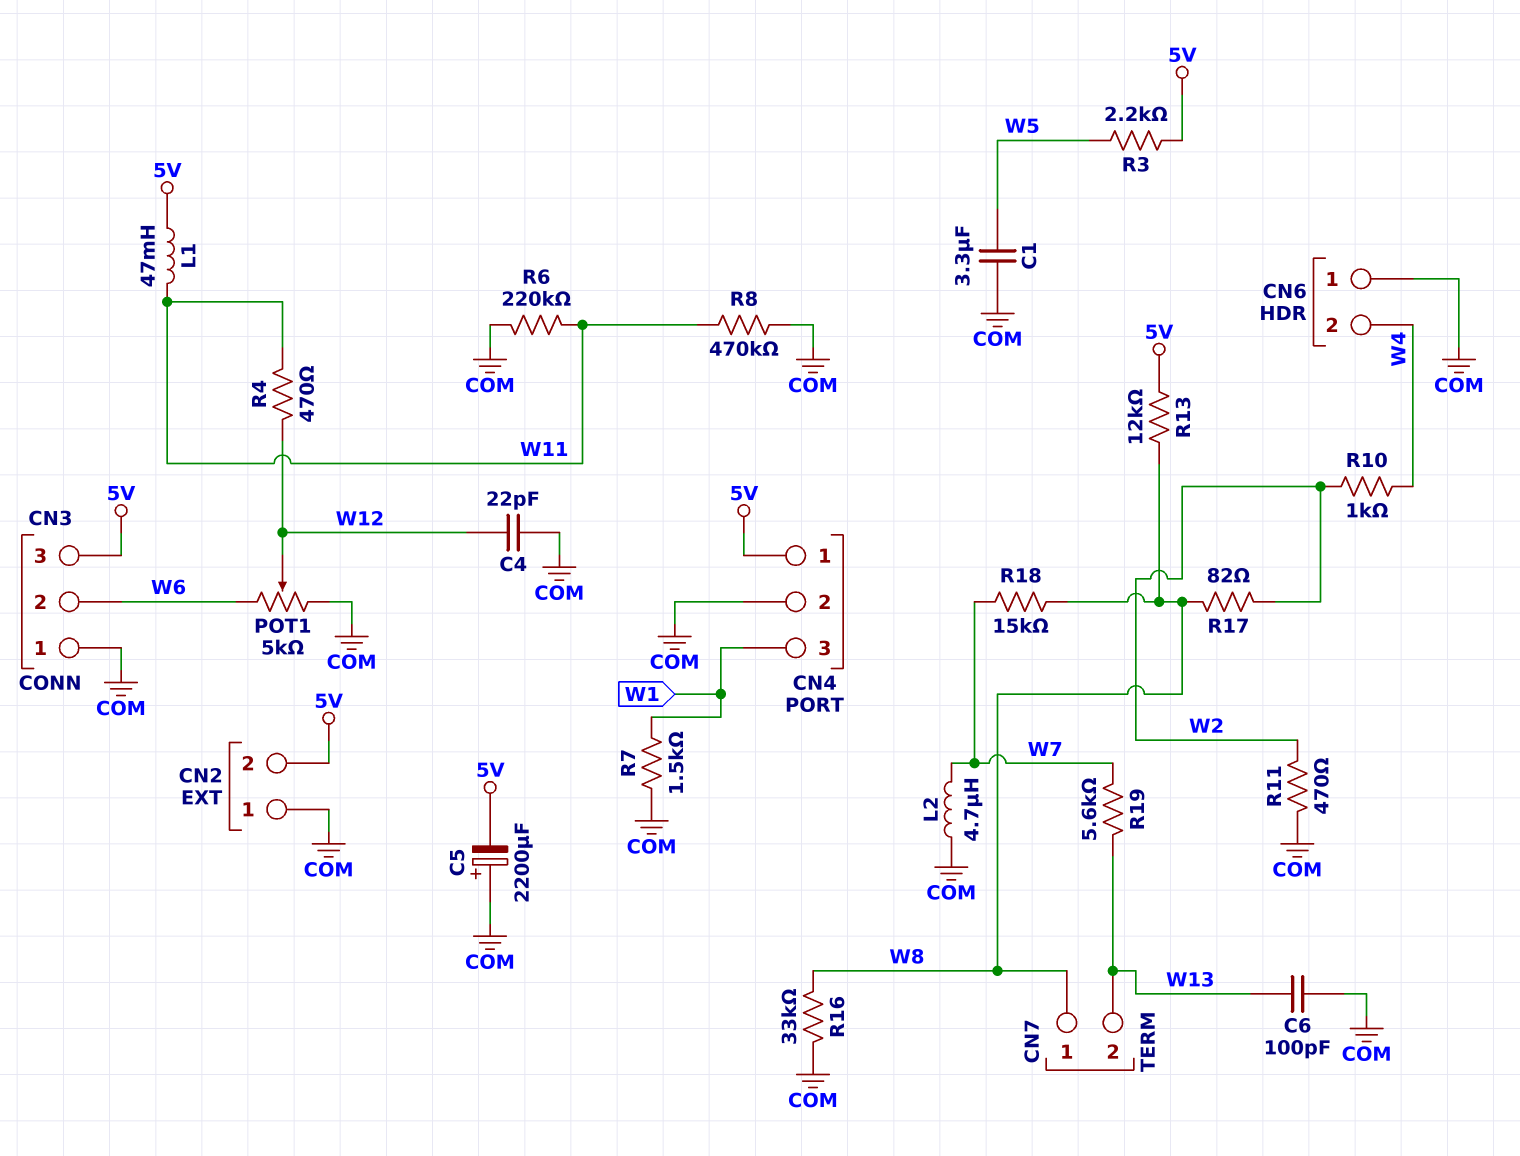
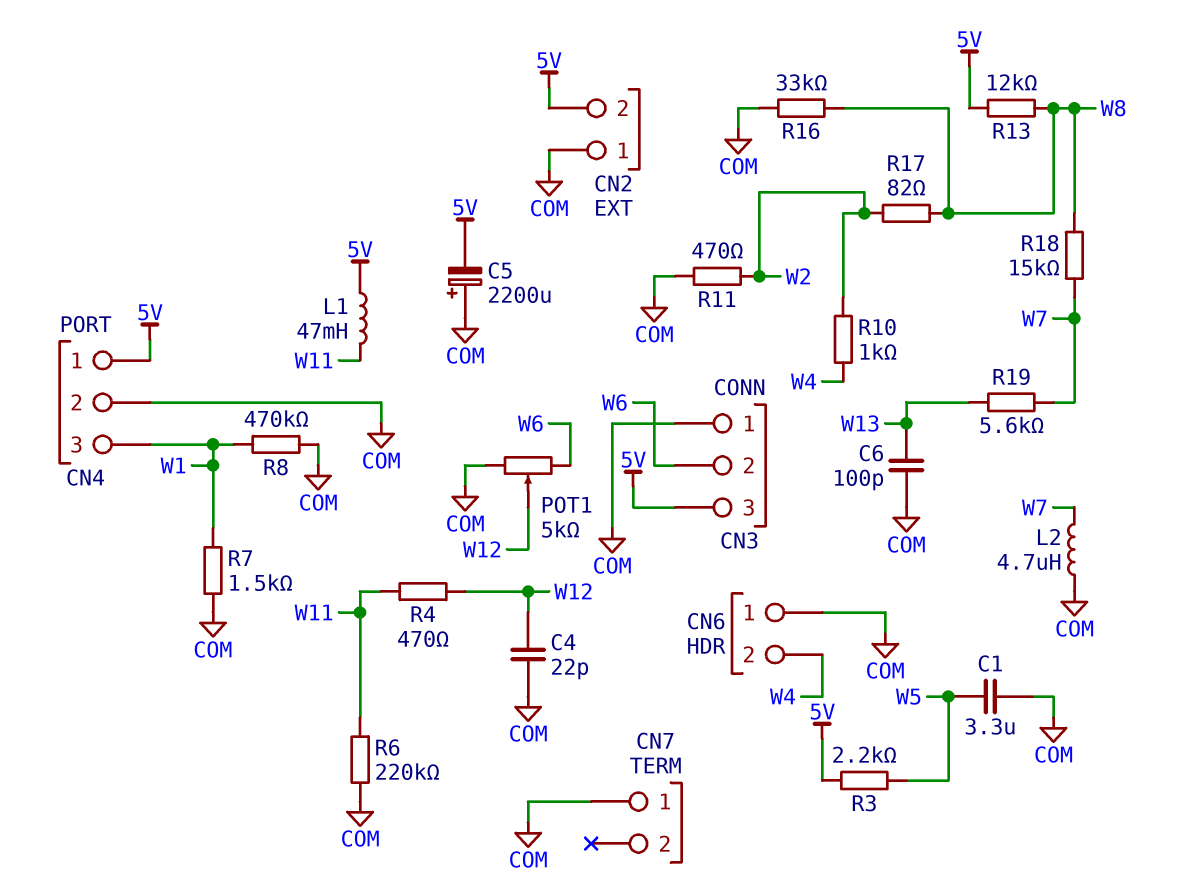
CN7 pin 1: W8 -> COM
CN7 pin 2: W13 -> none
R8: 470k (COM, W11) -> 470k (COM, W1)

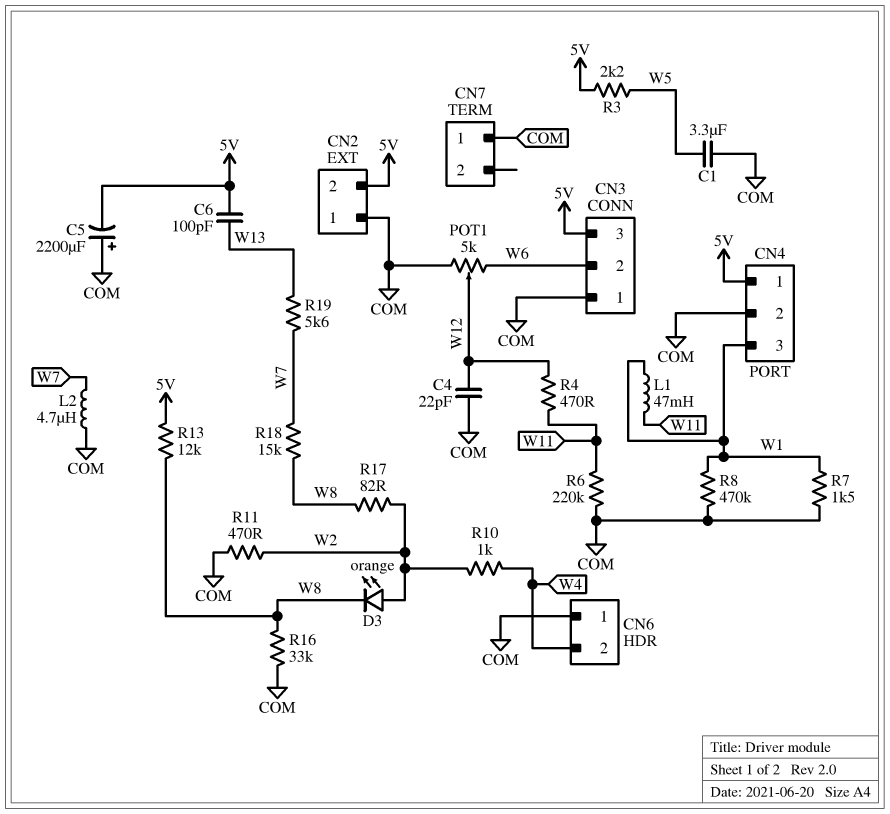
C6: 100pF (COM, W13) -> 100pF (5V, W13)
D3: none -> LED orange (A W2, K W8)
L1: 47mH (5V, W11) -> 47mH (W1, W11)

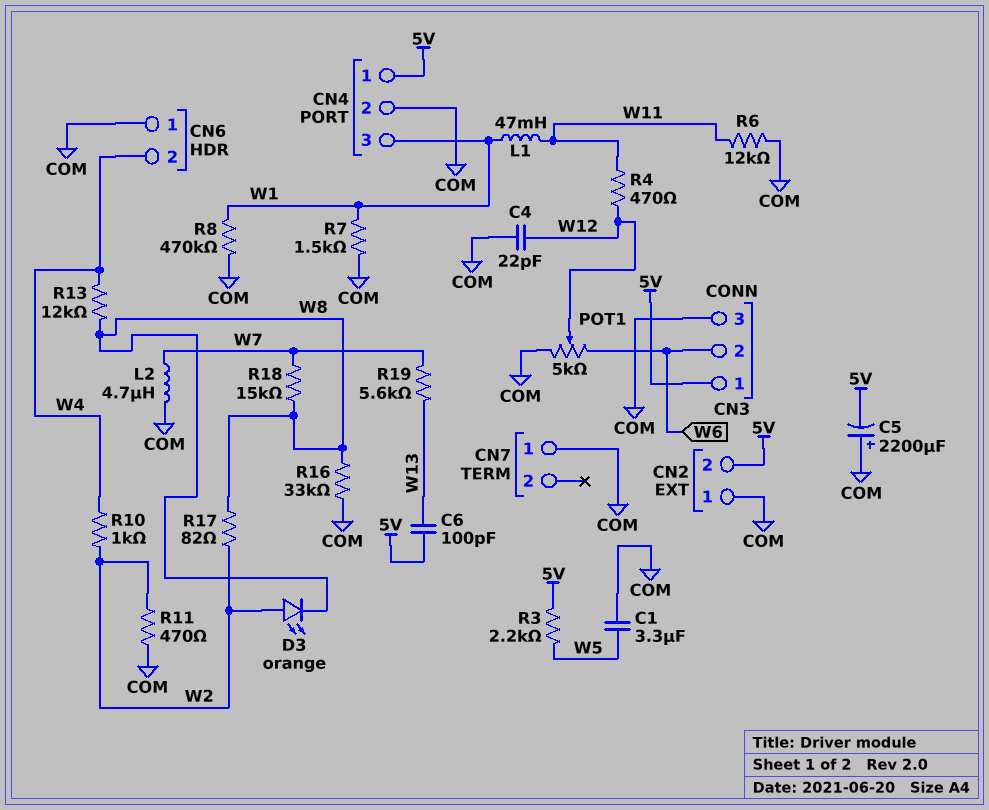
CN3 pin 1: COM -> 5V
CN3 pin 3: 5V -> COM
R6: 220k (COM, W11) -> 12k (COM, W11)
R13: 12k (5V, W8) -> 12k (W4, W8)

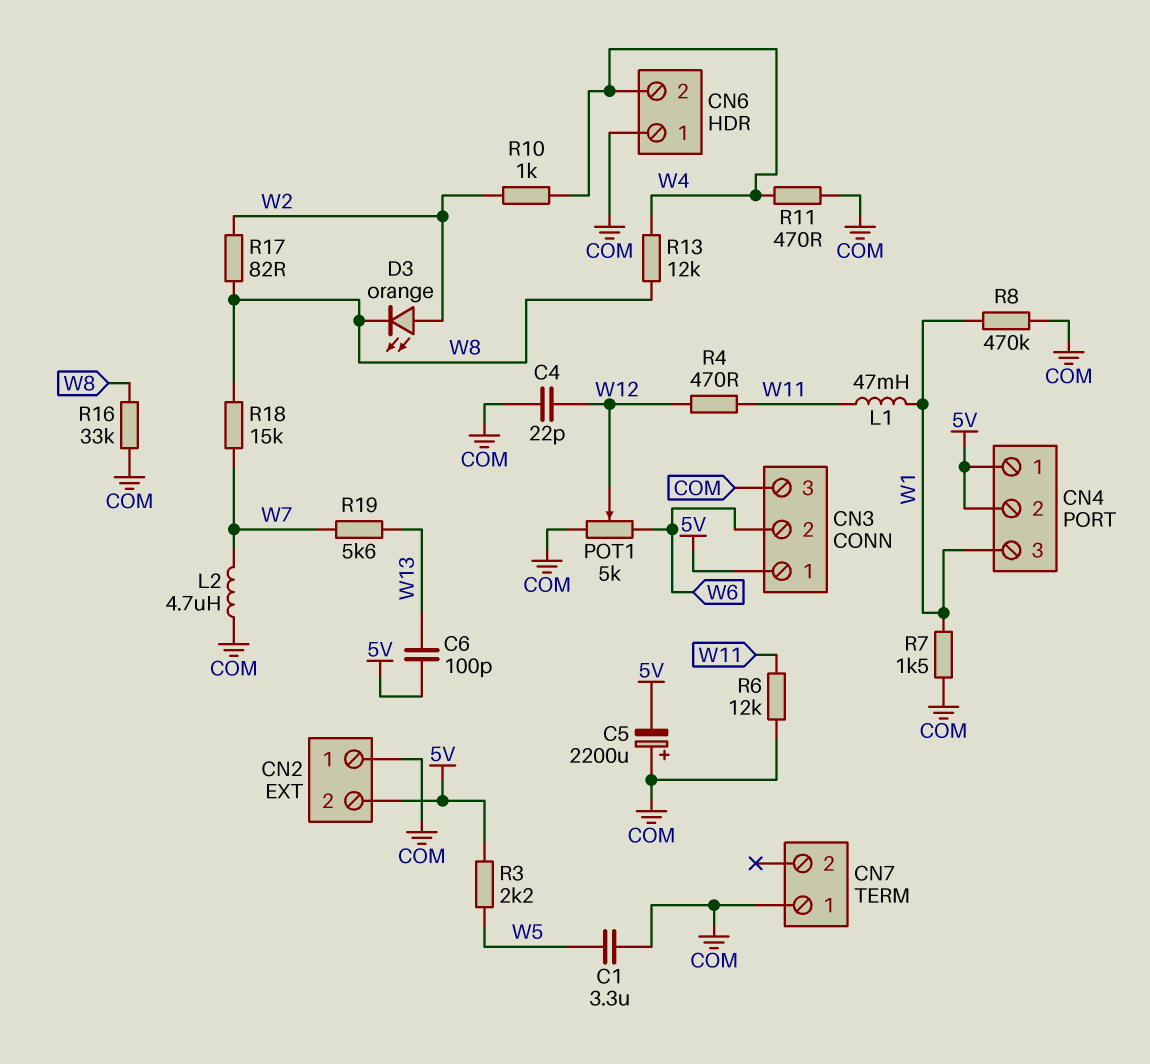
CN4 pin 2: COM -> 5V
R11: 470 (COM, W2) -> 470 (COM, W4)

